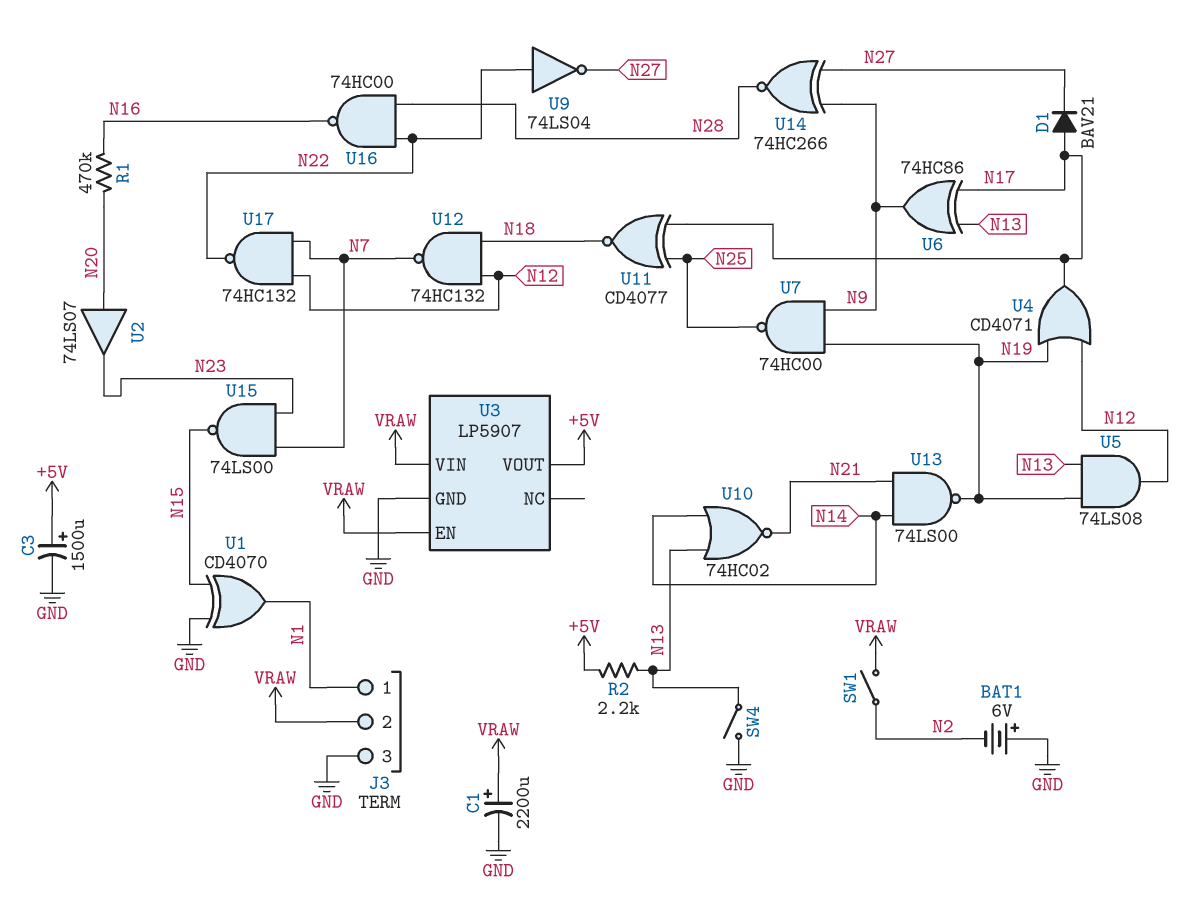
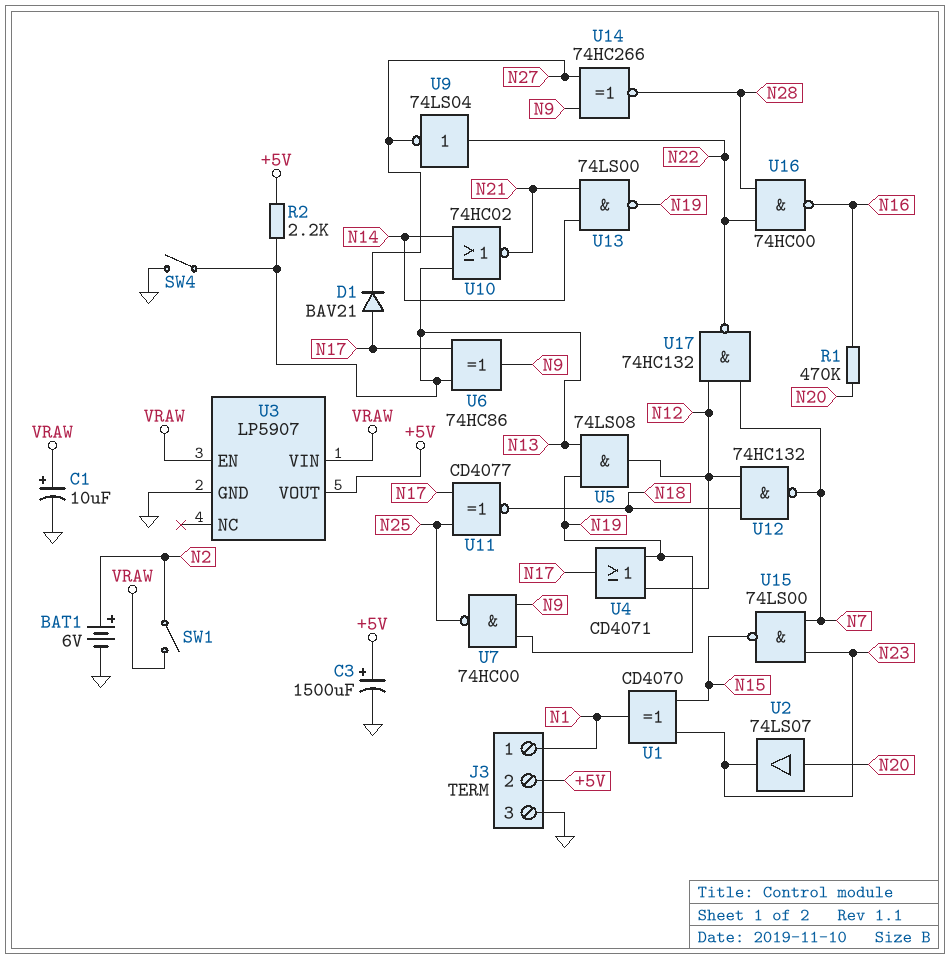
BAT1: 6V (plus GND, minus N2) -> 6V (plus N2, minus GND)
C1: 2200uF (plus VRAW, minus GND) -> 10uF (plus VRAW, minus GND)
J3 pin 2: VRAW -> +5V
U1: XOR CD4070 (in GND, in N15, out N1) -> XOR CD4070 (in N15, in N23, out N1)

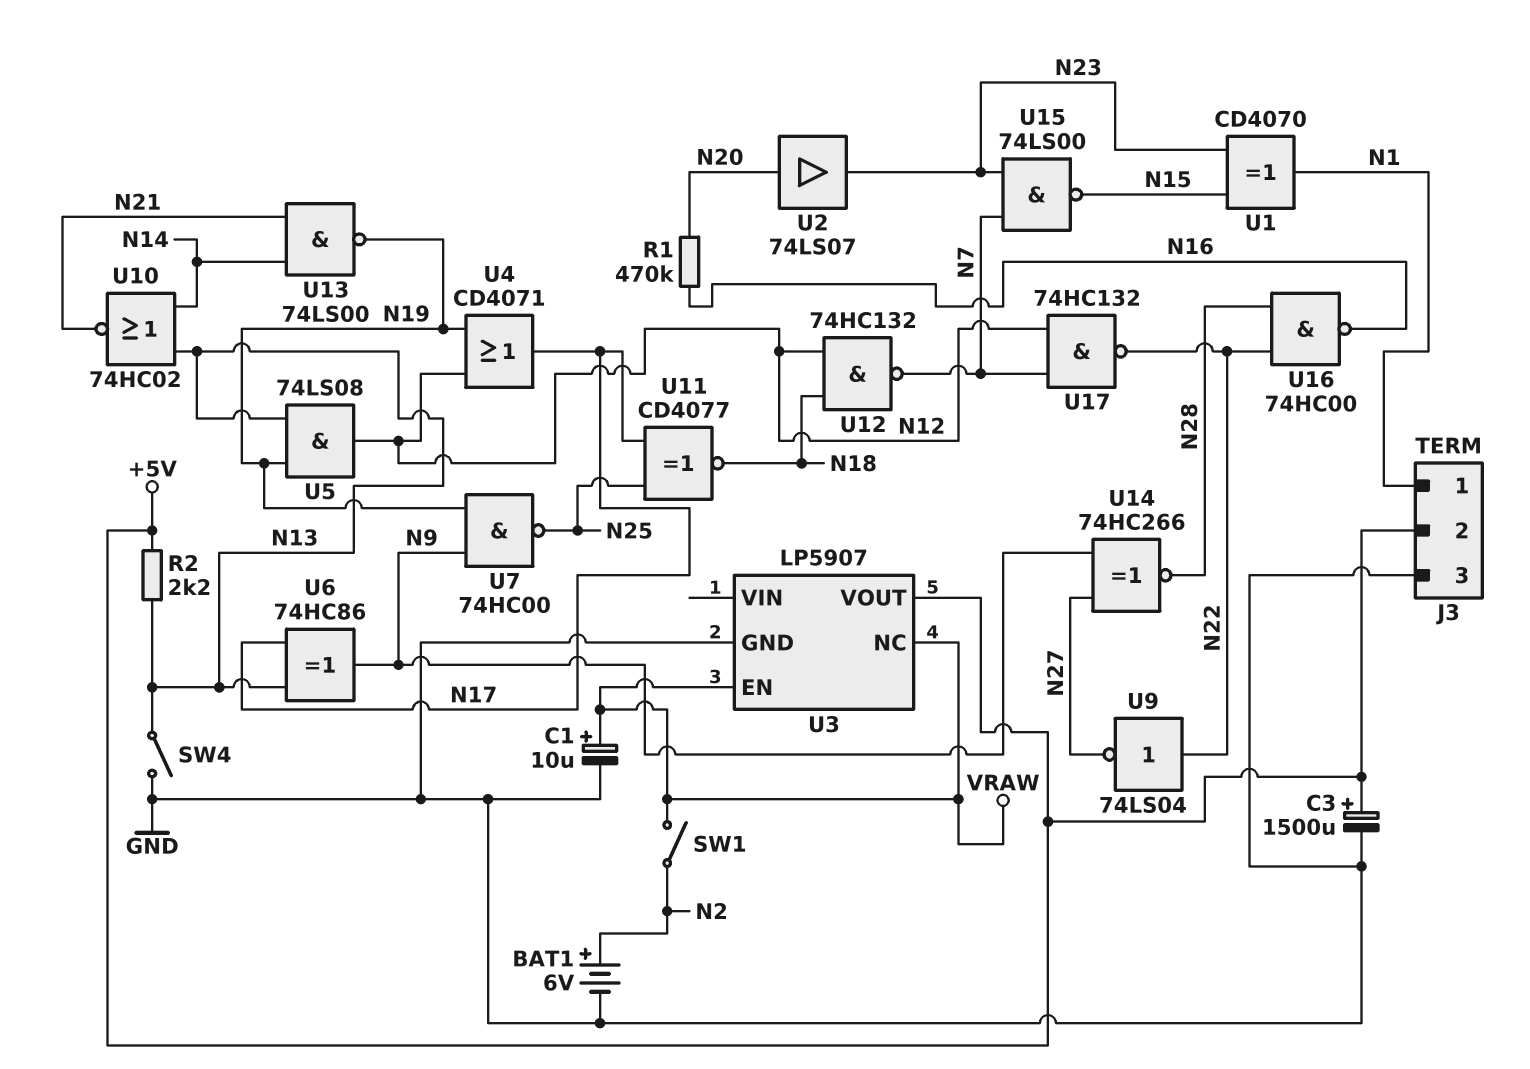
D1: diode BAV21 (A N17, K N27) -> none
U3 pin NC: none -> VRAW
U3 pin VIN: VRAW -> none

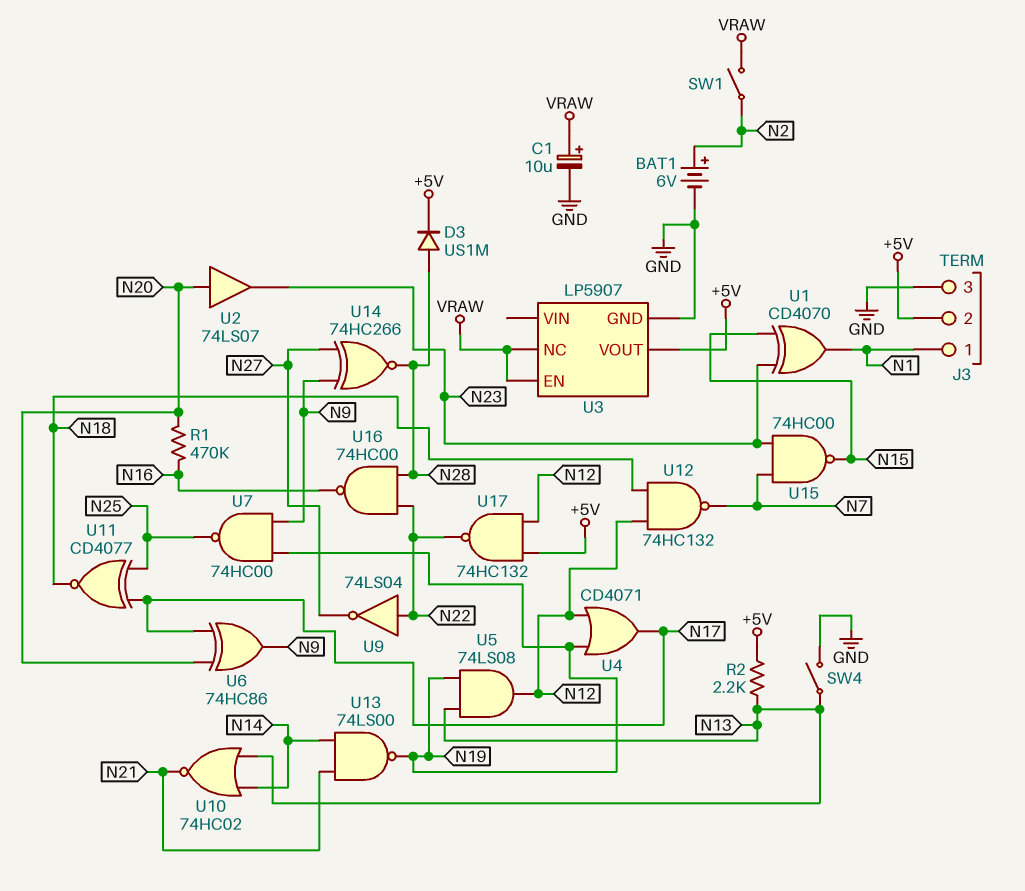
C3: 1500uF (plus +5V, minus GND) -> none
D3: none -> diode US1M (A N28, K +5V)
U6: XOR 74HC86 (in N13, in N17, out N9) -> XOR 74HC86 (in N17, in N20, out N9)
U15: NAND 74LS00 (in N7, in N23, out N15) -> NAND 74HC00 (in N7, in N23, out N15)
U17: NAND 74HC132 (in N7, in N12, out N22) -> NAND 74HC132 (in +5V, in N12, out N22)

